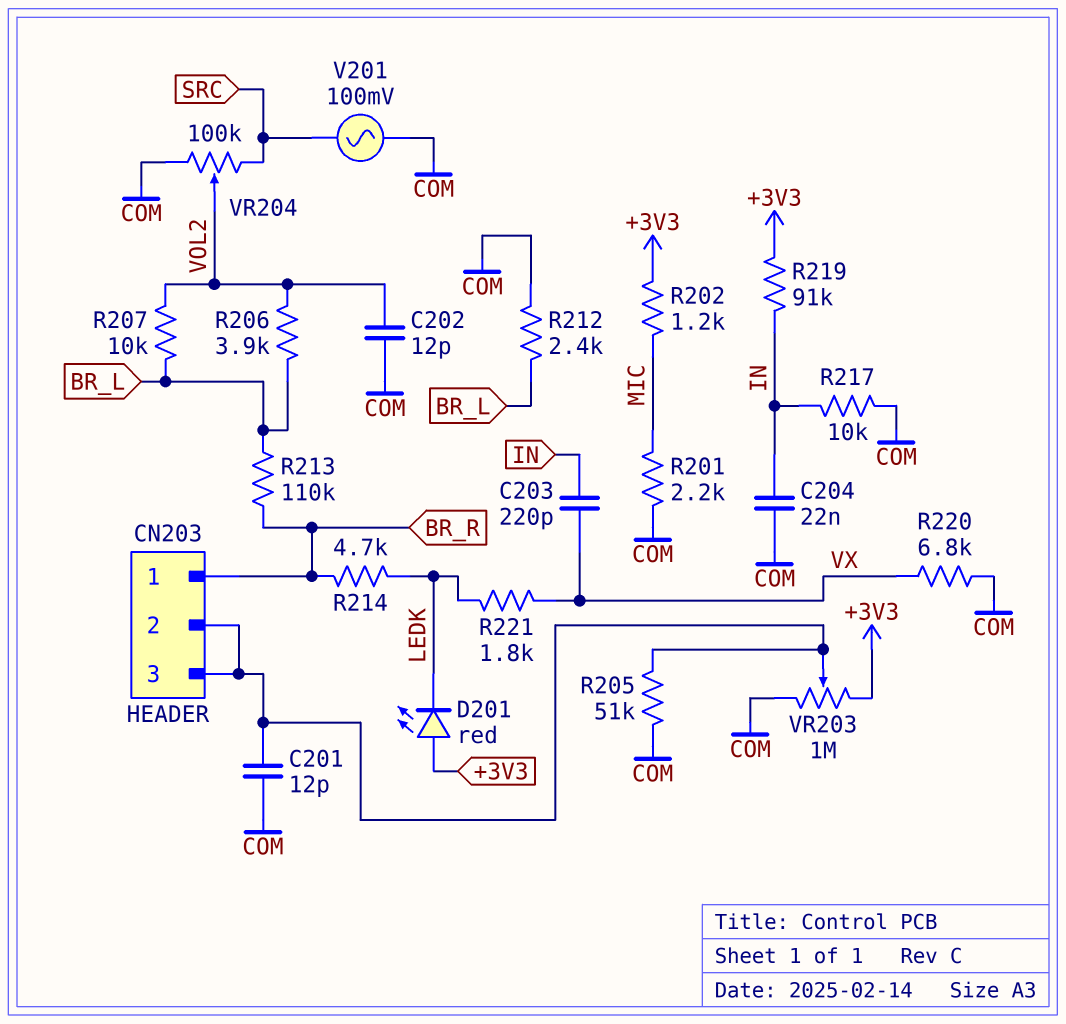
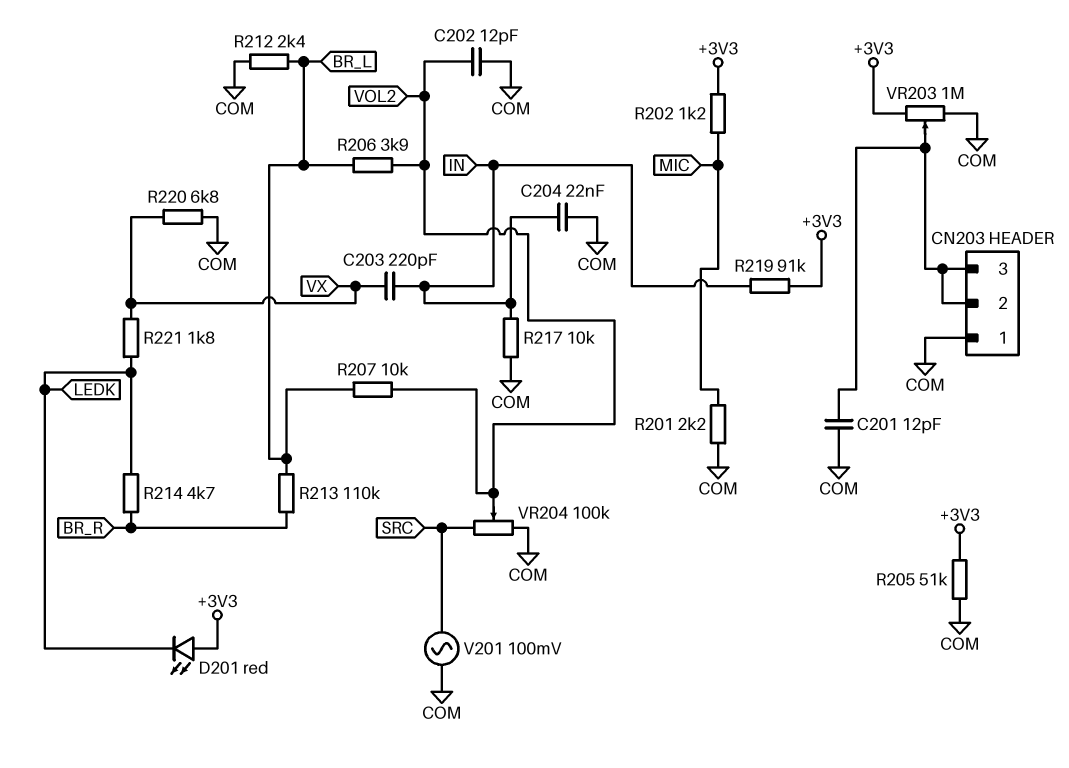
CN203 pin 1: BR_R -> COM
R205: 51k (CN203/2, COM) -> 51k (+3V3, COM)

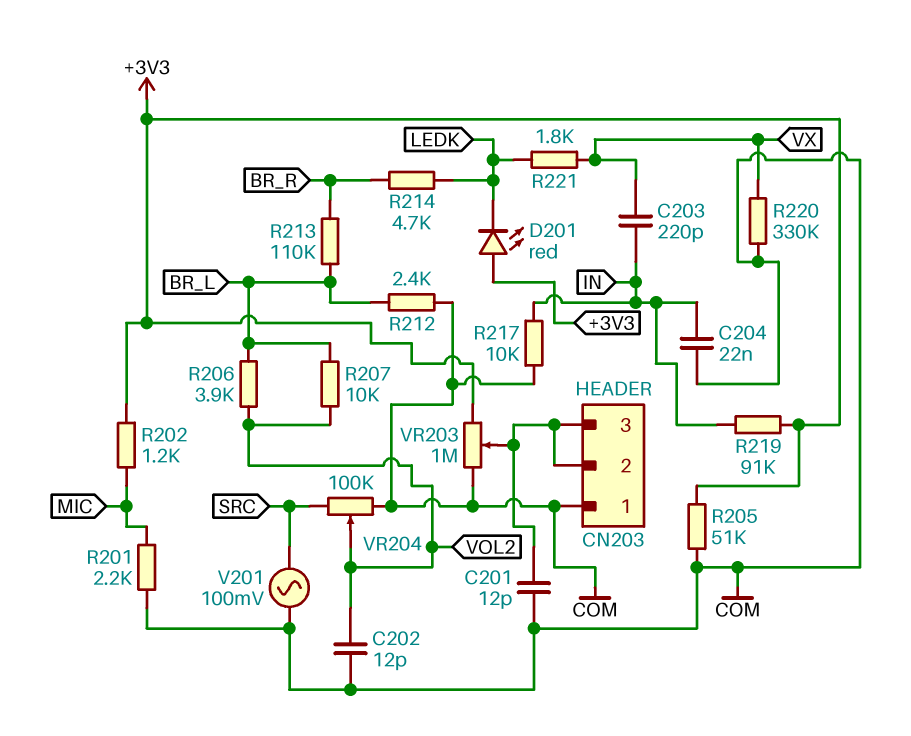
R220: 6.8k (COM, VX) -> 330k (COM, VX)

